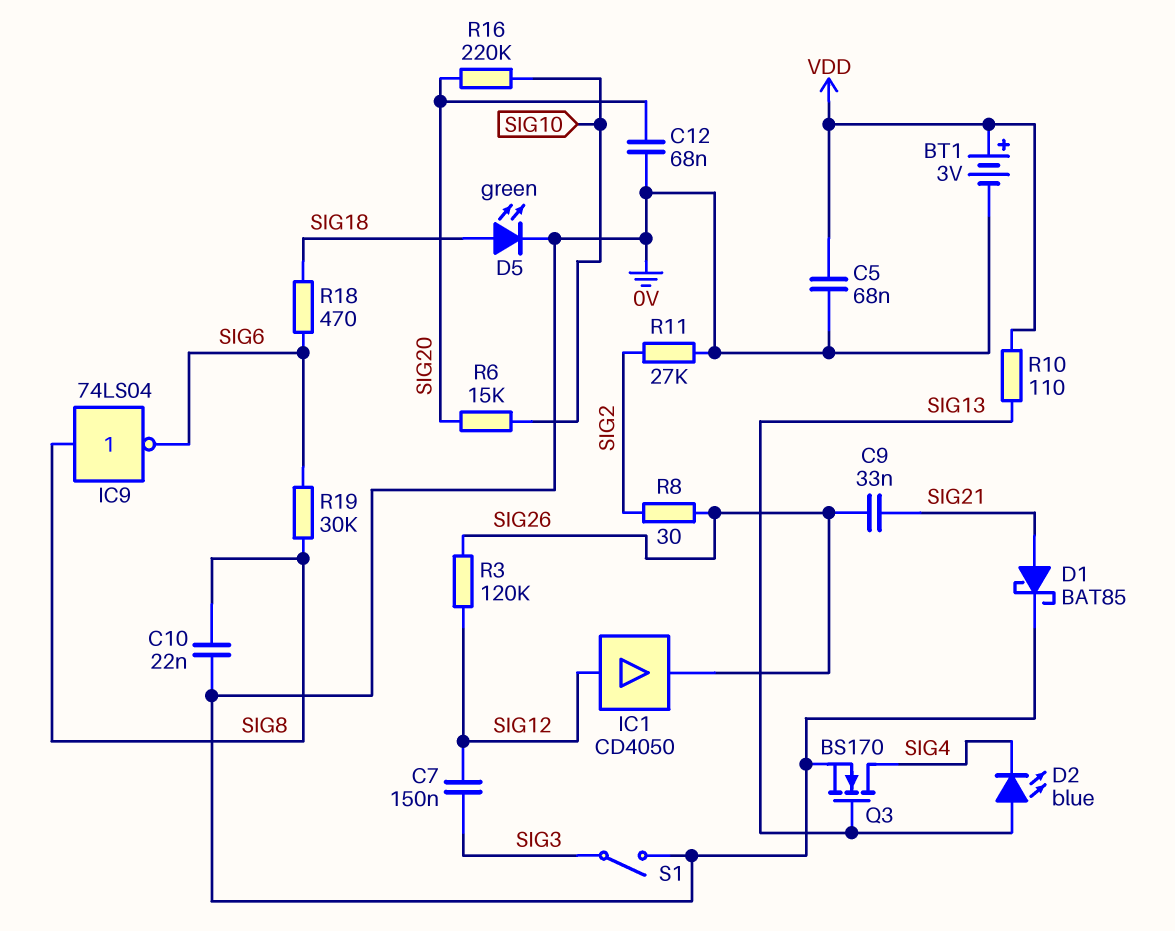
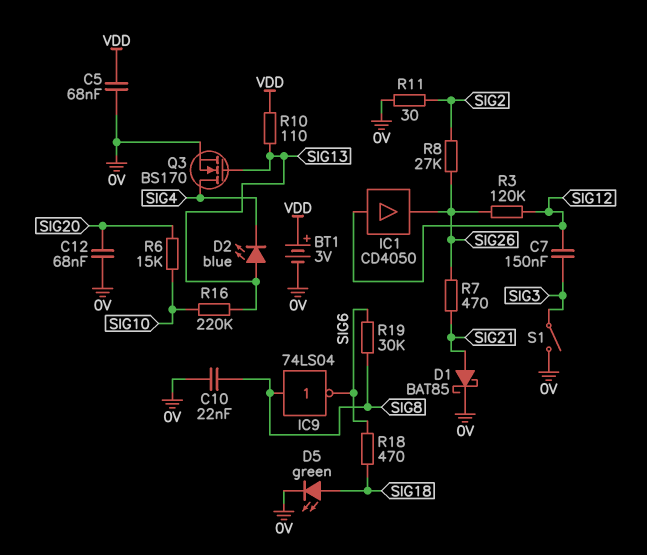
C9: 33nF (SIG21, SIG26) -> none
R7: none -> 470 (SIG21, SIG26)
R8: 30 (SIG2, SIG26) -> 27k (SIG2, SIG26)
R11: 27k (0V, SIG2) -> 30 (0V, SIG2)
R16: 220k (SIG10, SIG20) -> 220k (SIG10, SIG13)

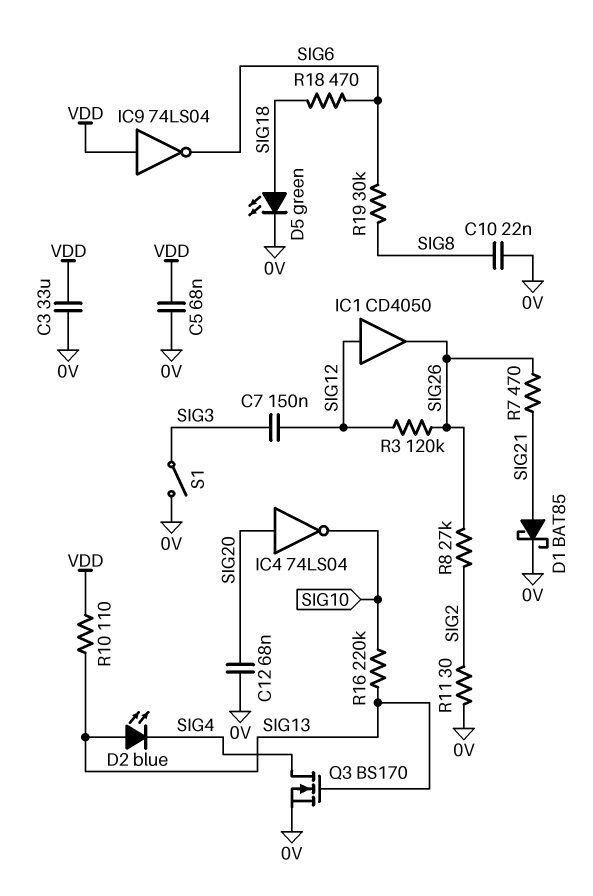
BT1: 3V (plus VDD, minus 0V) -> none
C3: none -> 33uF (0V, VDD)
IC4: none -> NOT 74LS04 (in SIG20, out SIG10)
IC9: NOT 74LS04 (in SIG8, out SIG6) -> NOT 74LS04 (in VDD, out SIG6)
R6: 15k (SIG10, SIG20) -> none

